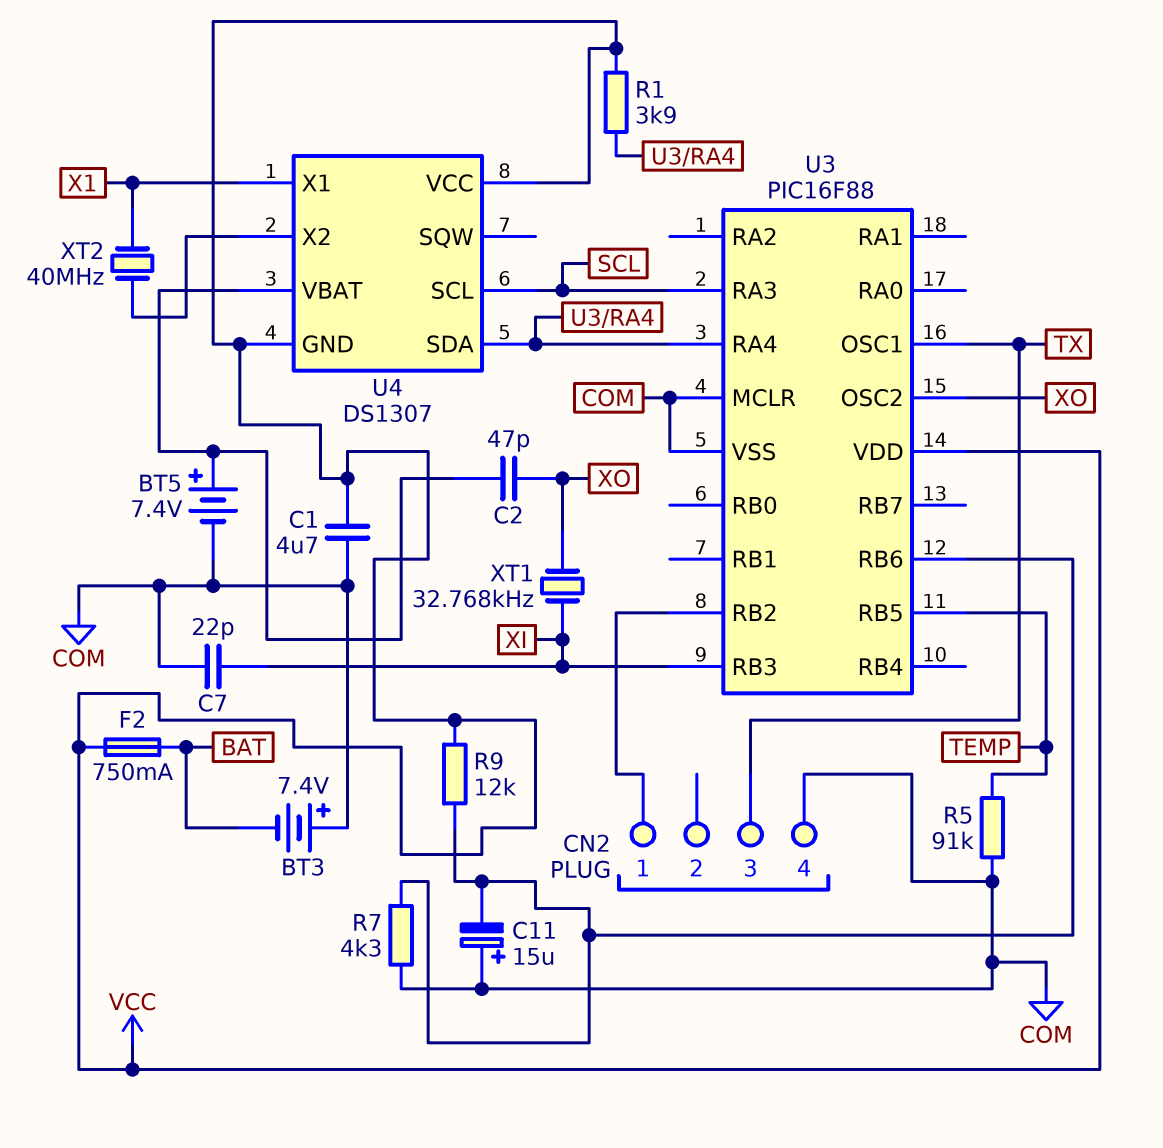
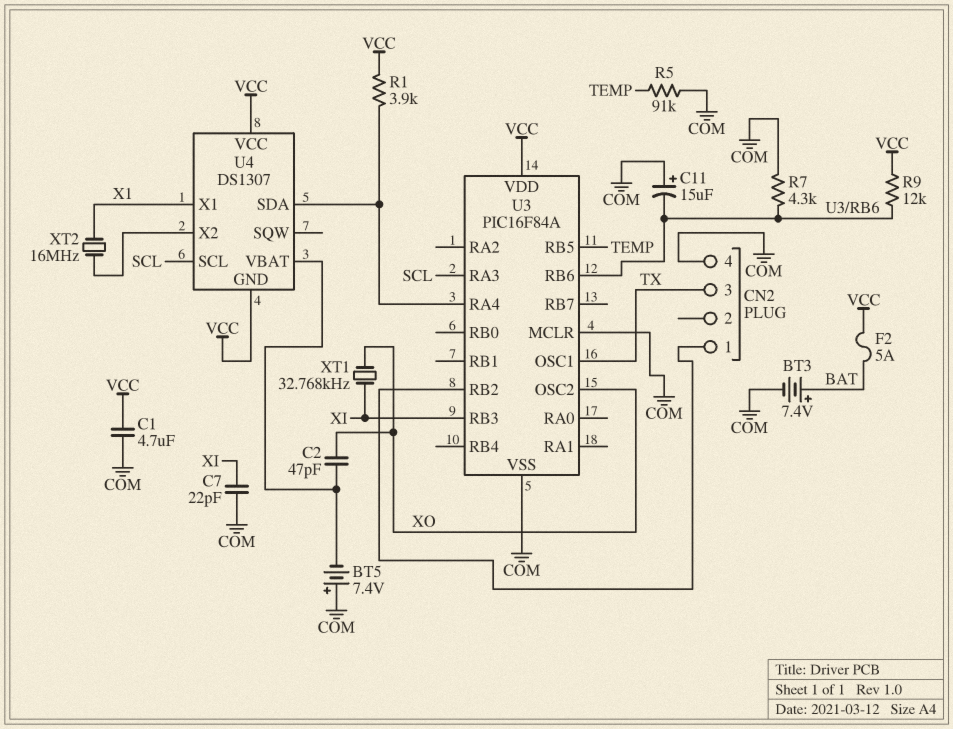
BT3: 7.4V (plus COM, minus BAT) -> 7.4V (plus BAT, minus COM)
BT5: 7.4V (plus U4/VBAT, minus COM) -> 7.4V (plus COM, minus U4/VBAT)
F2: 750mA (BAT, VCC) -> 5A (BAT, VCC)
U3: PIC16F88 -> PIC16F84A
XT2: 40MHz (U4/X2, X1) -> 16MHz (U4/X2, X1)

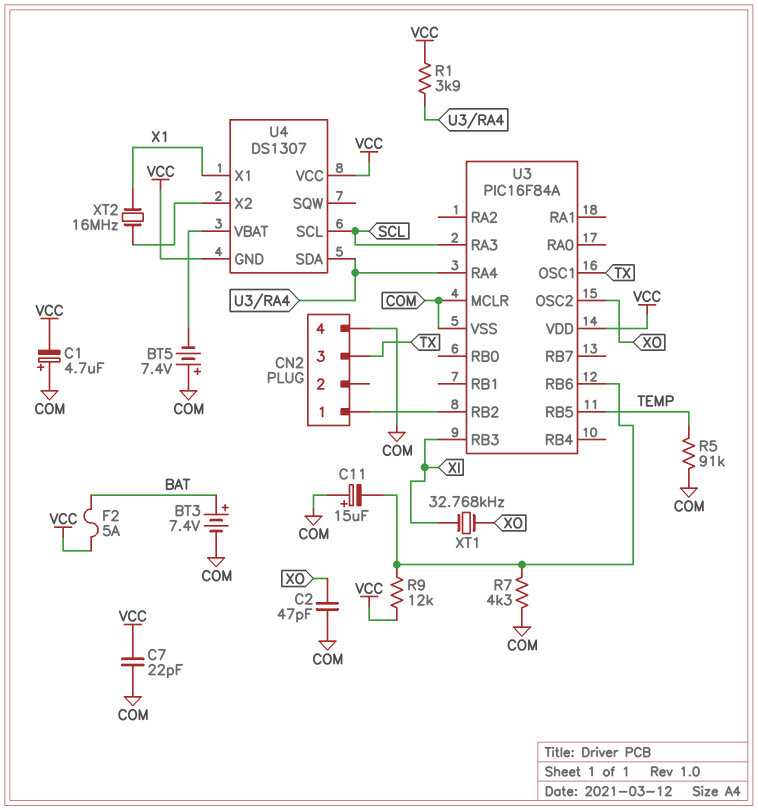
C1: 4.7uF (COM, VCC) -> 4.7uF (plus COM, minus VCC)
C2: 47pF (U4/VBAT, XO) -> 47pF (COM, XO)
C7: 22pF (COM, XI) -> 22pF (COM, VCC)

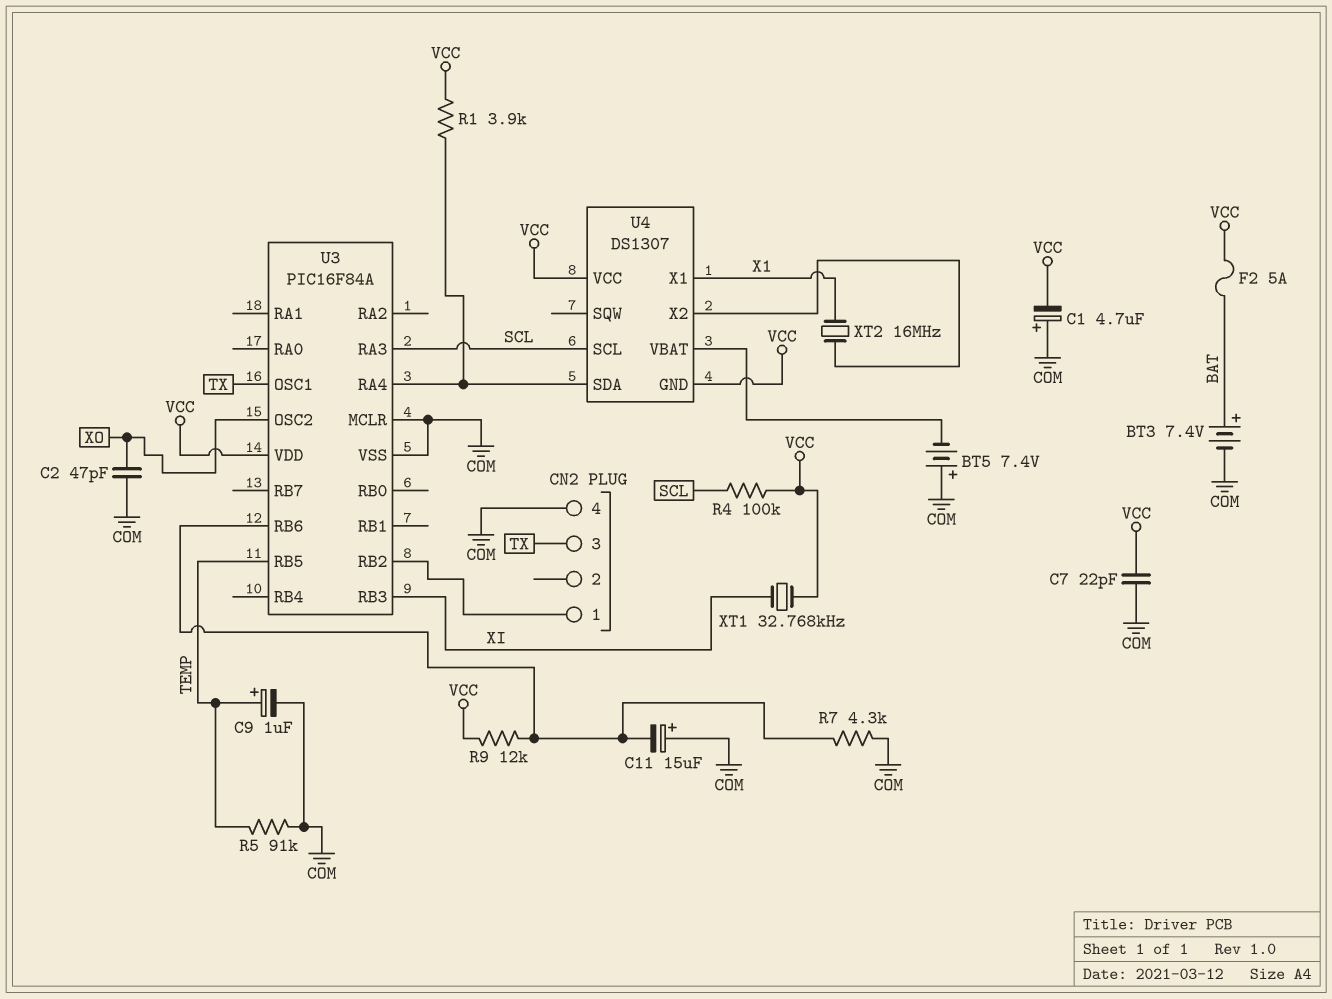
C9: none -> 1uF (plus TEMP, minus COM)
R4: none -> 100k (SCL, VCC)
XT1: 32.768kHz (XI, XO) -> 32.768kHz (VCC, XI)

